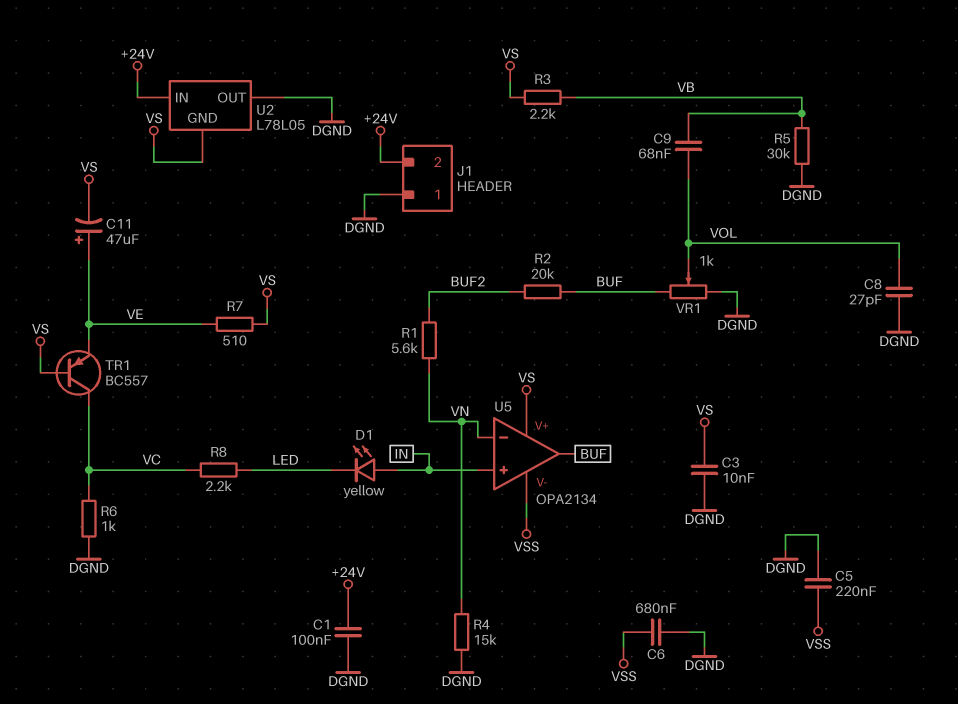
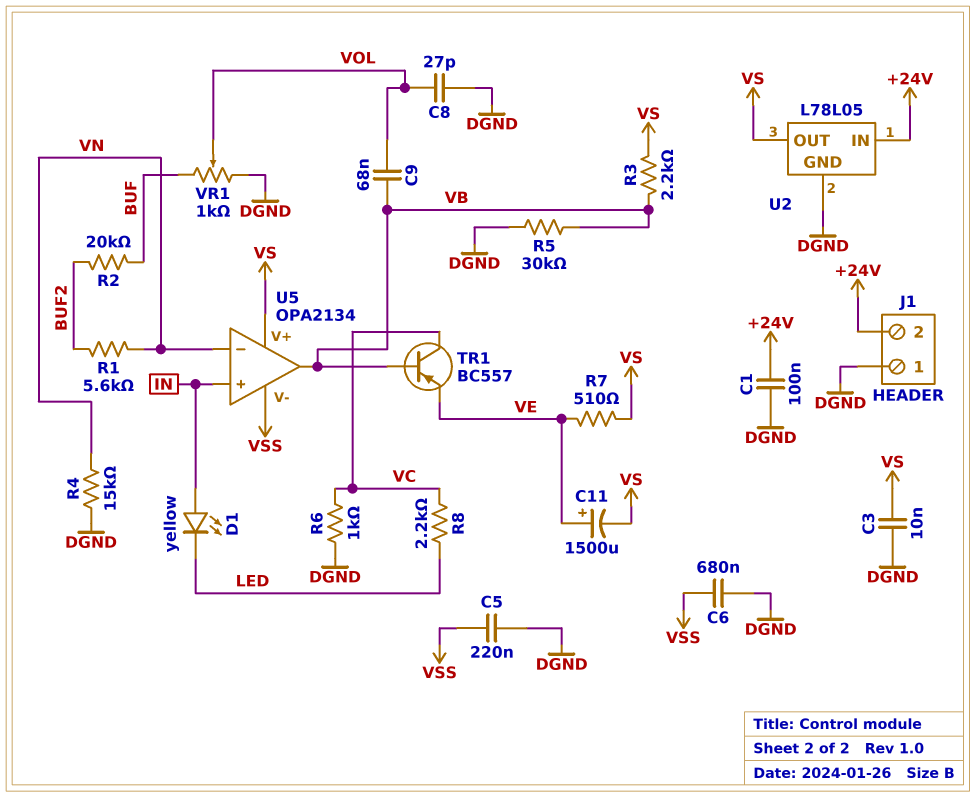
C11: 47uF (plus VE, minus VS) -> 1500uF (plus VE, minus VS)
TR1: PNP BC557 (B VS, C VC, E VE) -> PNP BC557 (B VB, C VC, E VE)
U2 pin GND: VS -> DGND
U2 pin OUT: DGND -> VS
U5 pin out: BUF -> VB

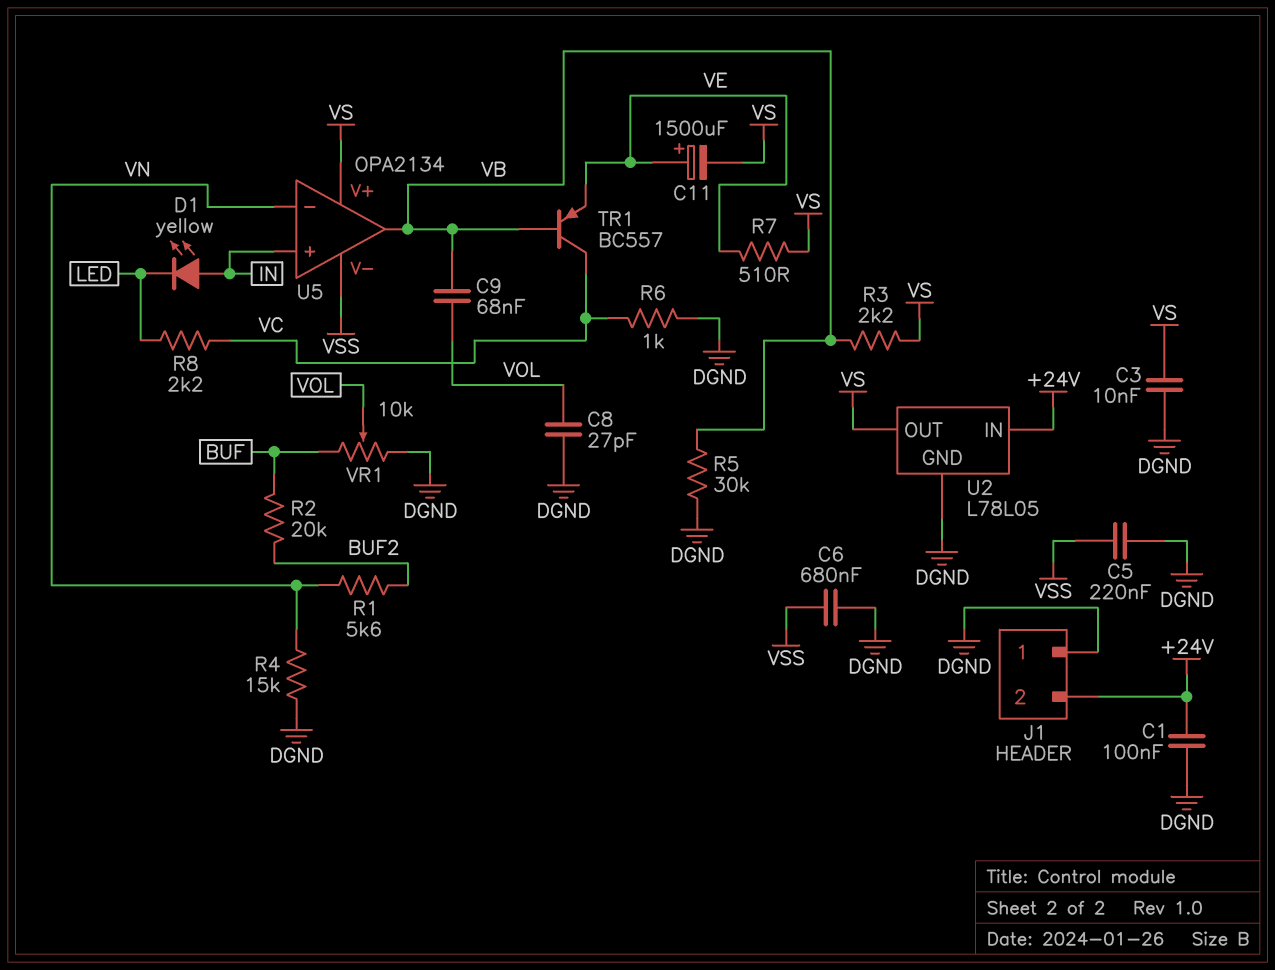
VR1: 1k (BUF, DGND, wiper VOL) -> 10k (BUF, DGND, wiper VOL)

